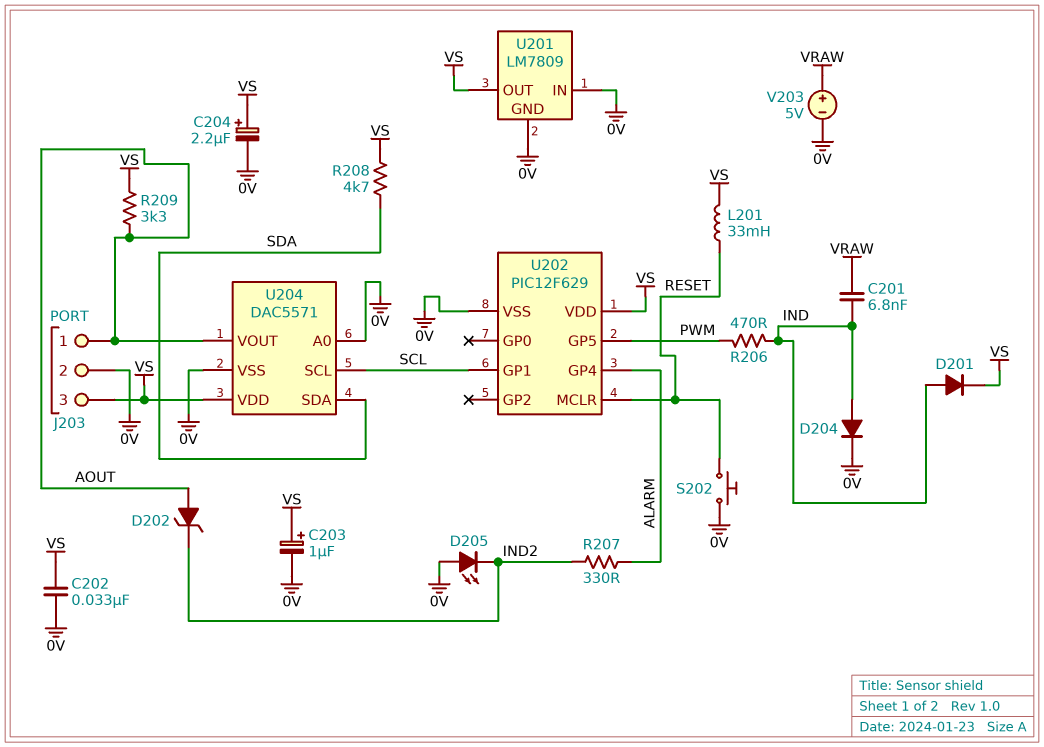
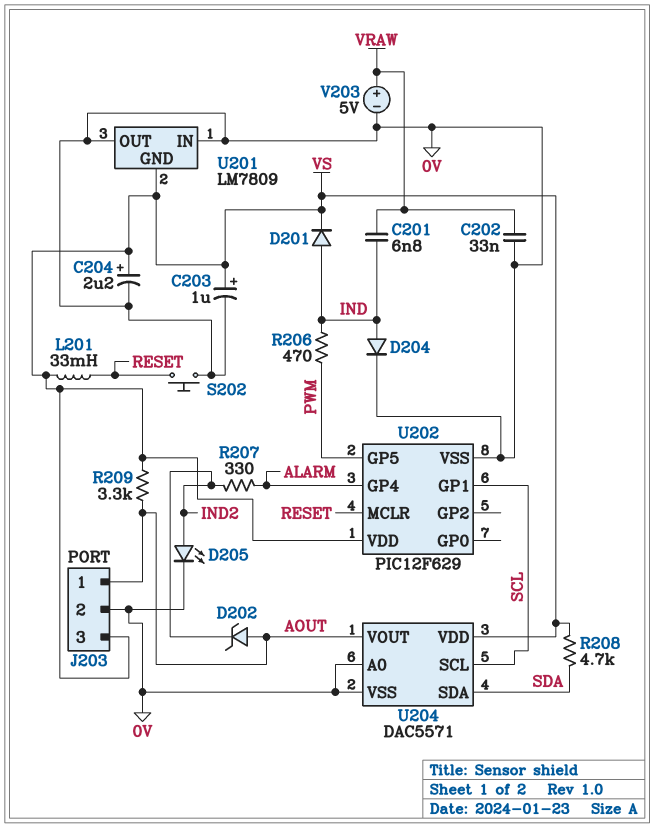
C202: 33nF (0V, VS) -> 33nF (0V, VRAW)
D205: LED (A 0V, K IND2) -> LED (A IND2, K 0V)
U201 pin GND: 0V -> VS
U201 pin OUT: VS -> 0V

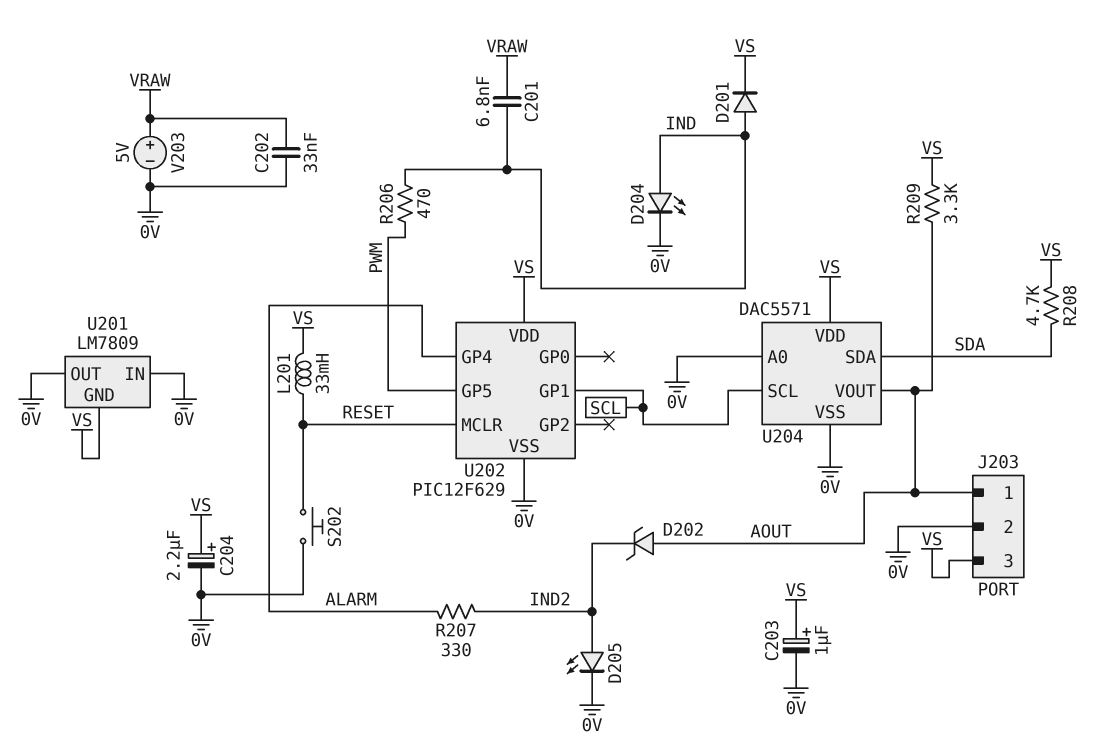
D204: diode (A IND, K 0V) -> LED (A IND, K 0V)

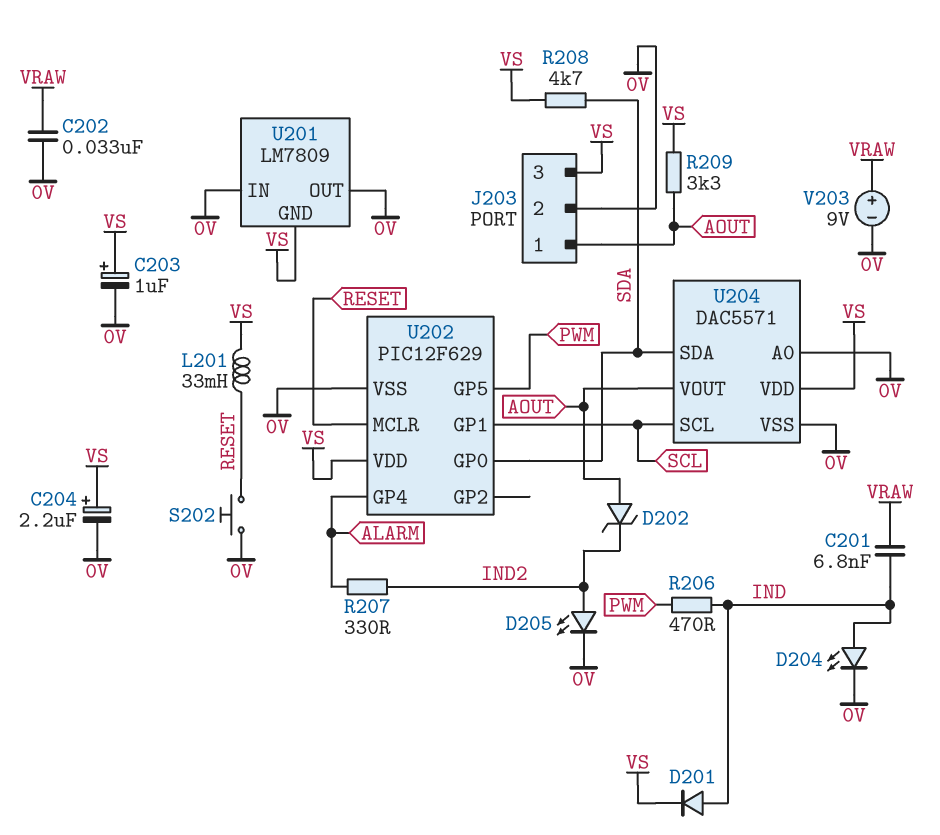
U202 pin GP0: none -> SDA
V203: 5V (plus VRAW, minus 0V) -> 9V (plus VRAW, minus 0V)

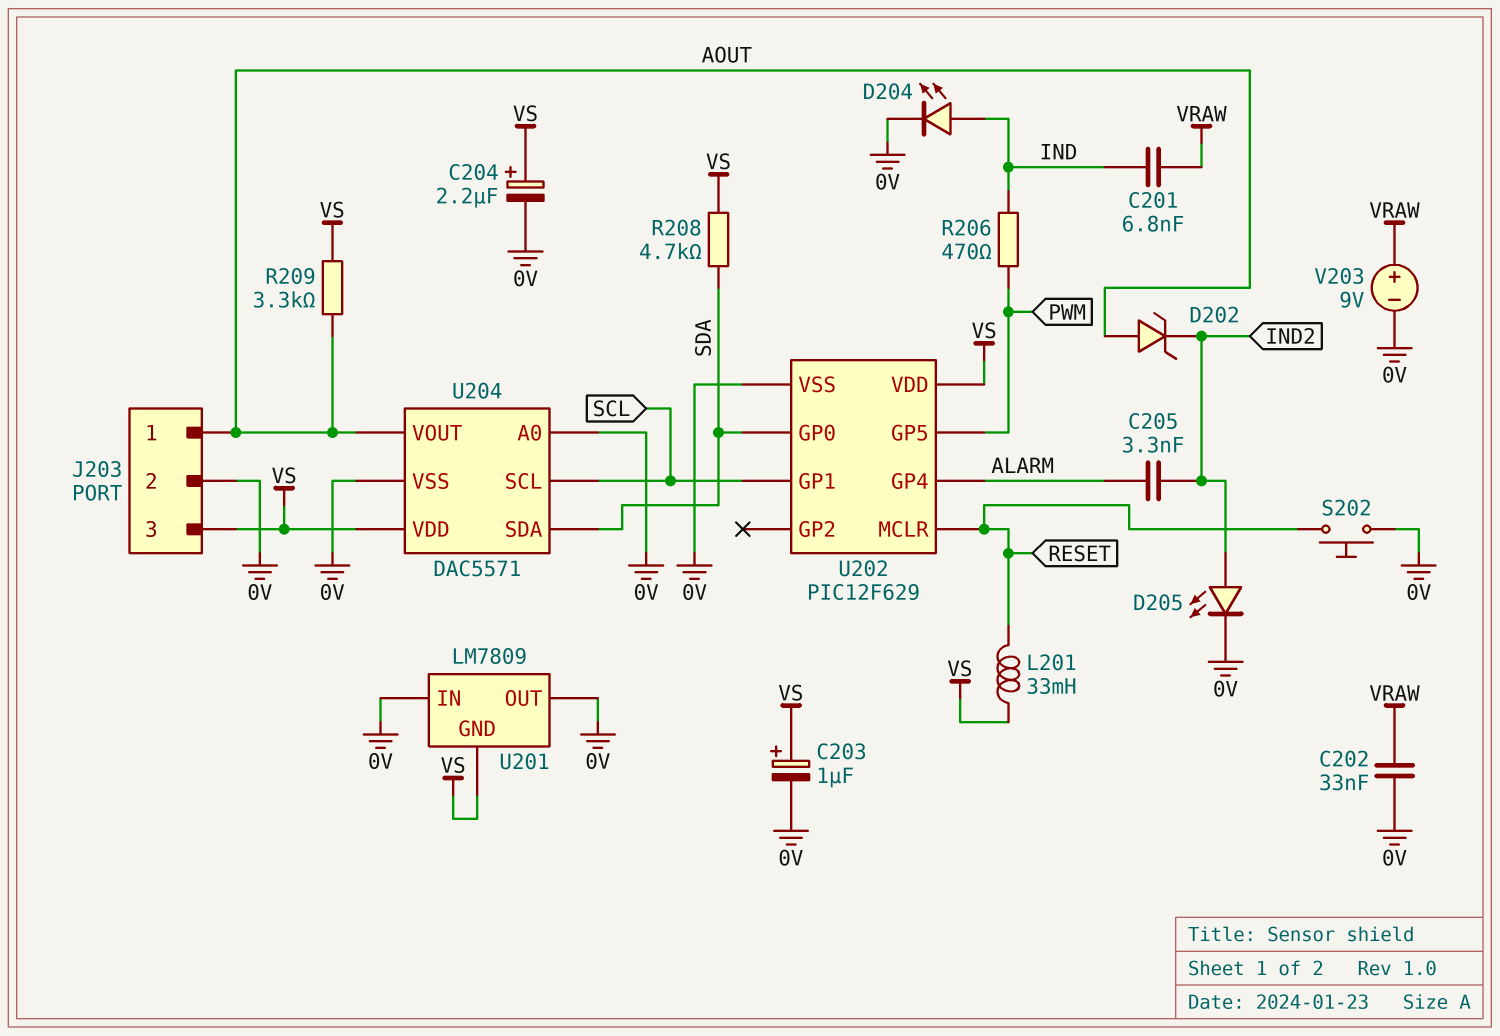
C205: none -> 3.3nF (ALARM, IND2)
D201: diode (A IND, K VS) -> none
R207: 330 (ALARM, IND2) -> none

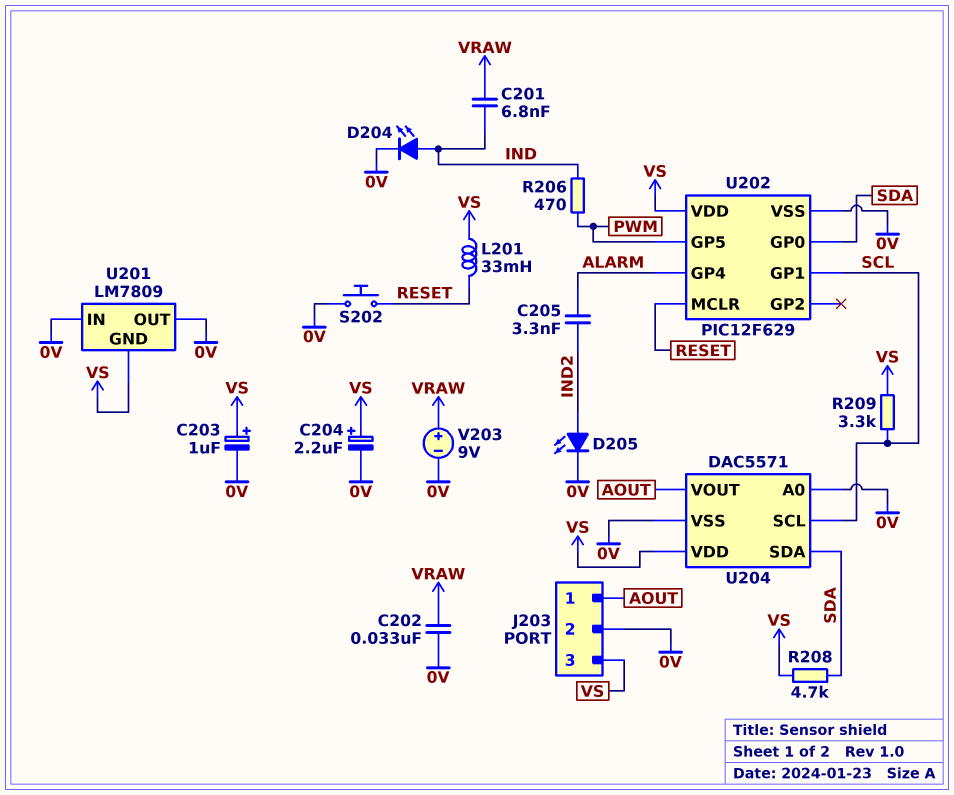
D202: zener (A AOUT, K IND2) -> none
R209: 3.3k (AOUT, VS) -> 3.3k (SCL, VS)

